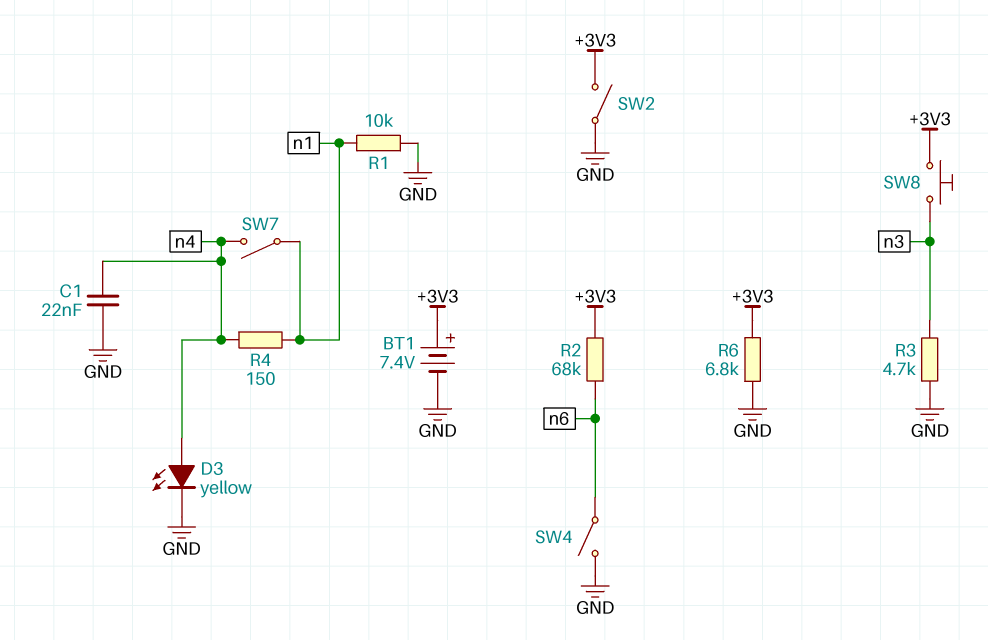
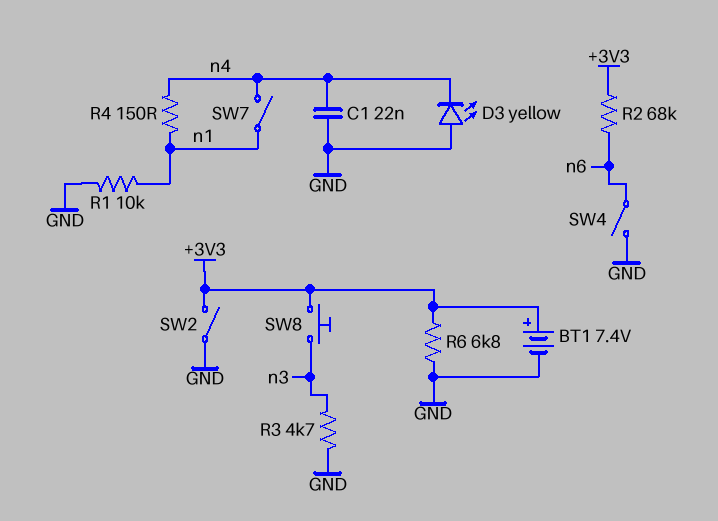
D3: LED yellow (A n4, K GND) -> LED yellow (A GND, K n4)

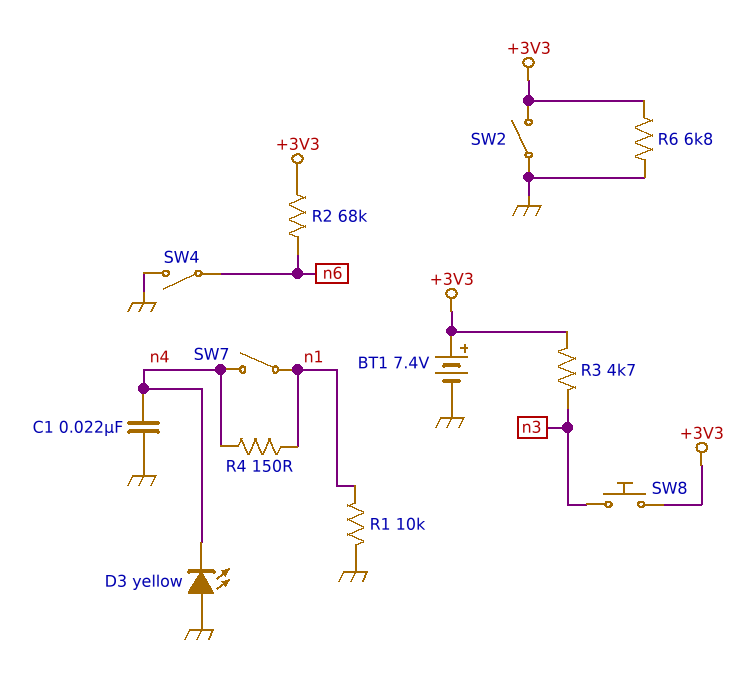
R3: 4.7k (GND, n3) -> 4.7k (+3V3, n3)

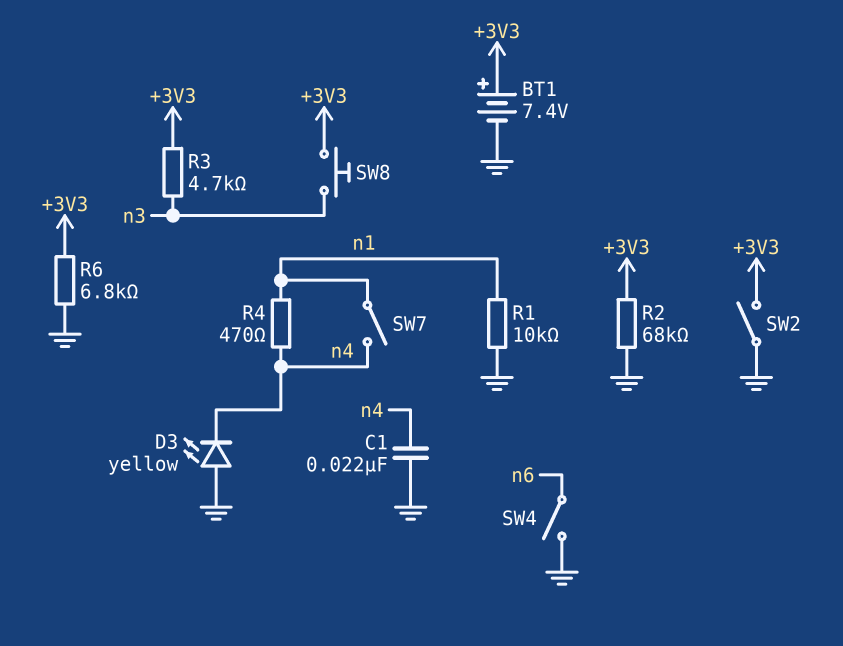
R2: 68k (+3V3, n6) -> 68k (+3V3, GND)
R4: 150 (n1, n4) -> 470 (n1, n4)

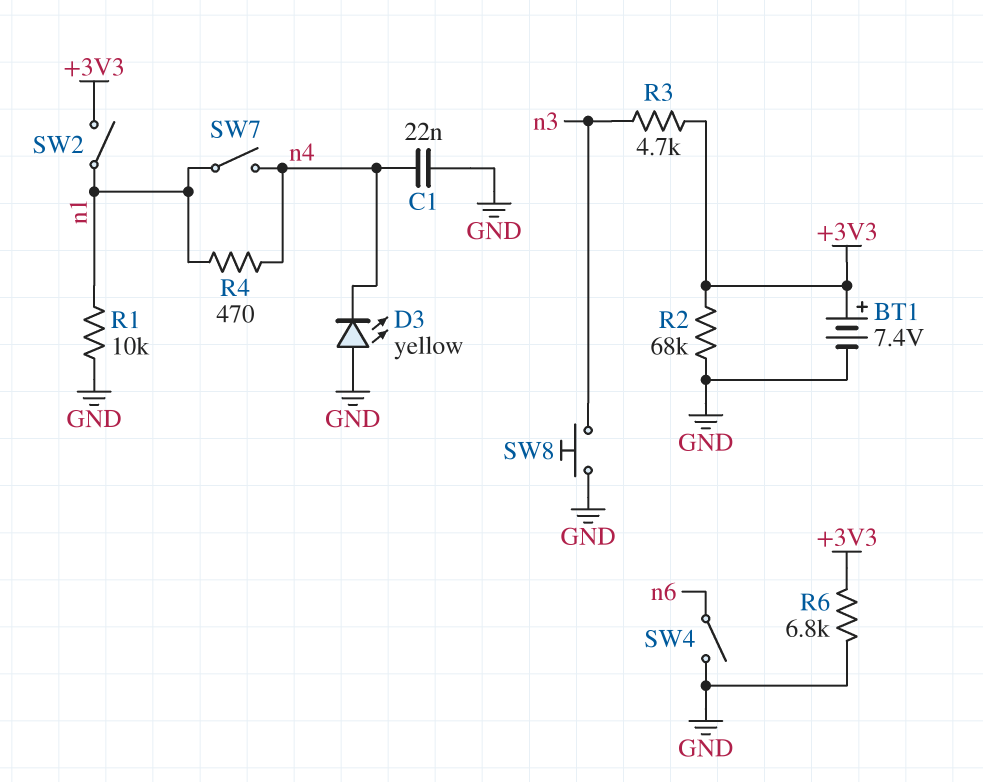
SW2: switch (+3V3, GND) -> switch (+3V3, n1)
SW8: button (+3V3, n3) -> button (GND, n3)

